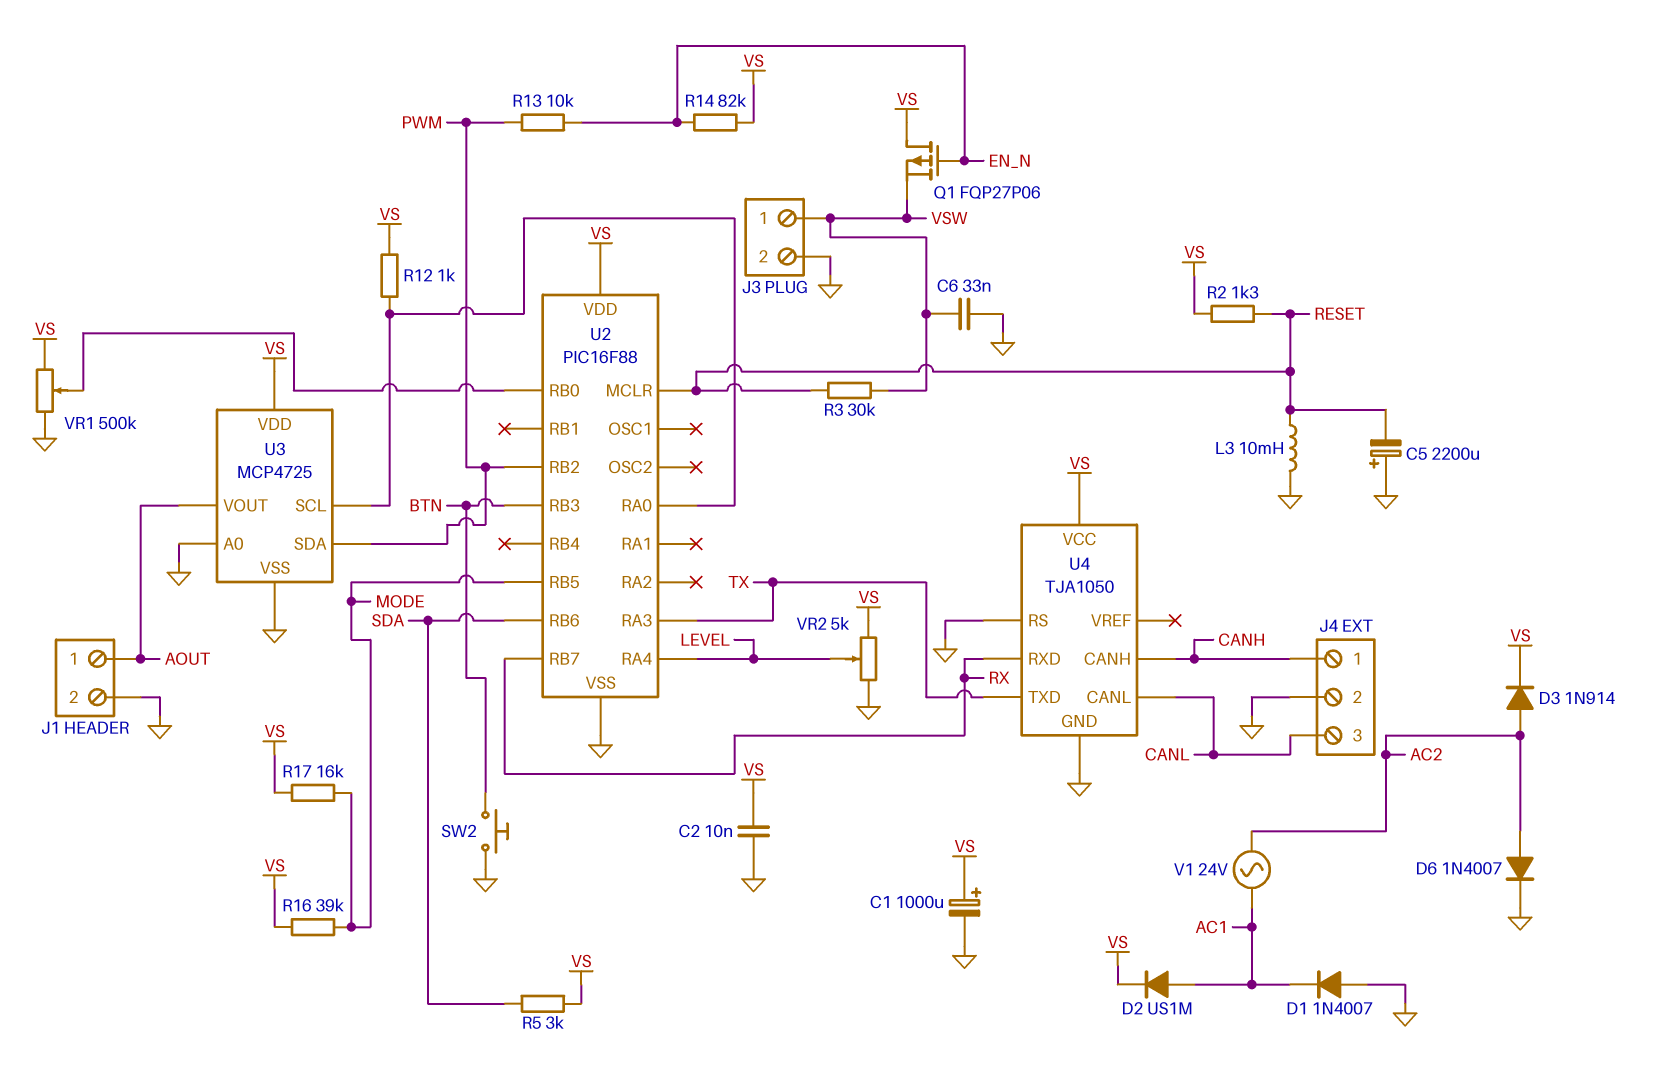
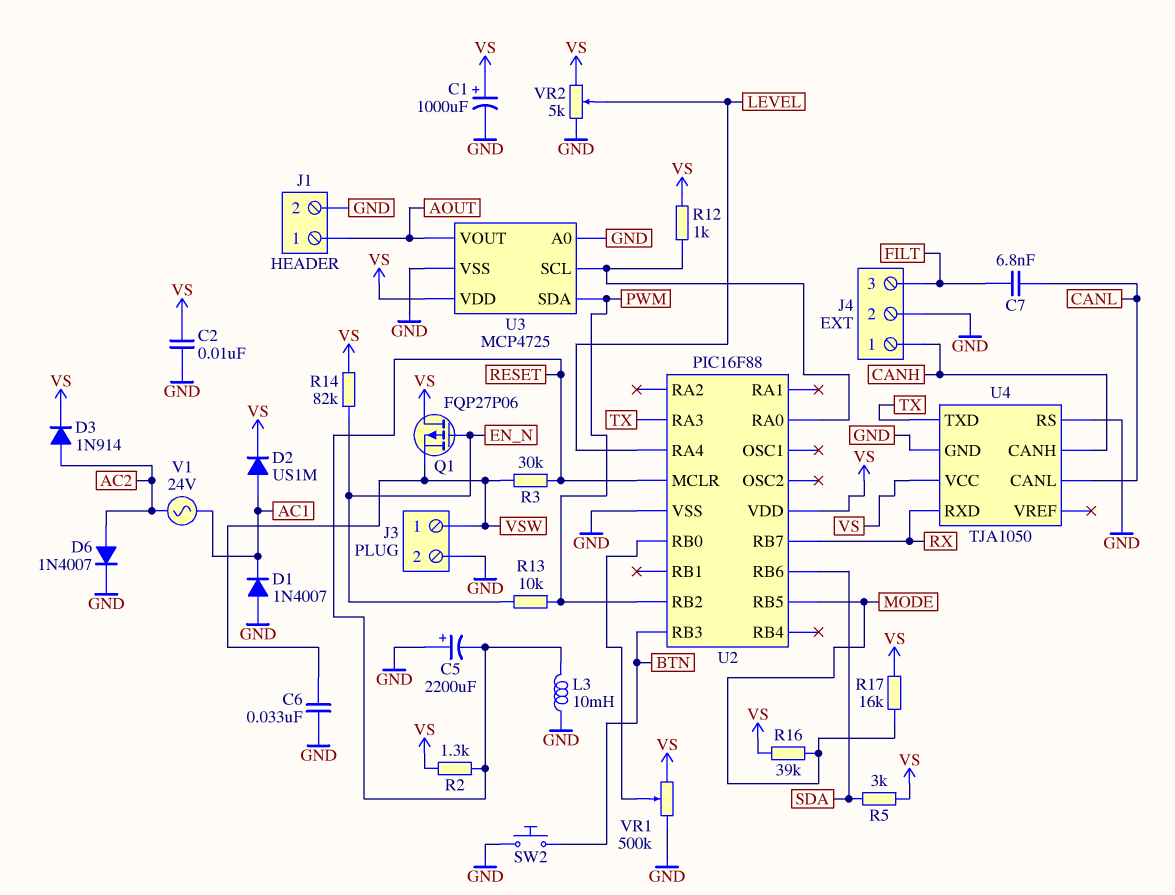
C7: none -> 6.8nF (CANL, FILT)
J4 pin 3: CANL -> FILT

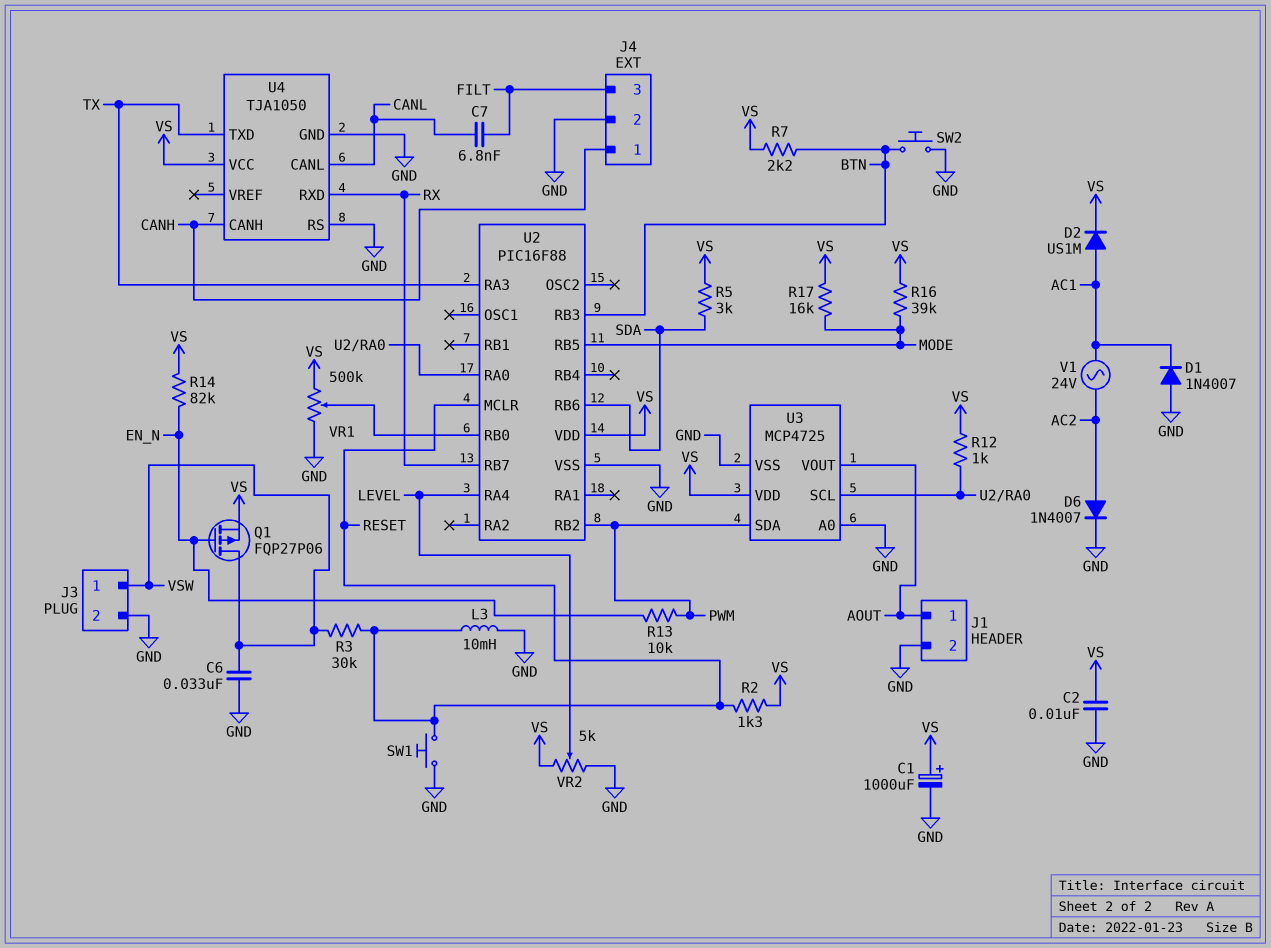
C5: 2200uF (plus GND, minus RESET) -> none
D3: diode 1N914 (A AC2, K VS) -> none
Q1: PMOS FQP27P06 (G EN_N, D VS, S VSW) -> PMOS FQP27P06 (G EN_N, D VSW, S VS)
R7: none -> 2.2k (BTN, VS)
SW1: none -> button (GND, RESET)

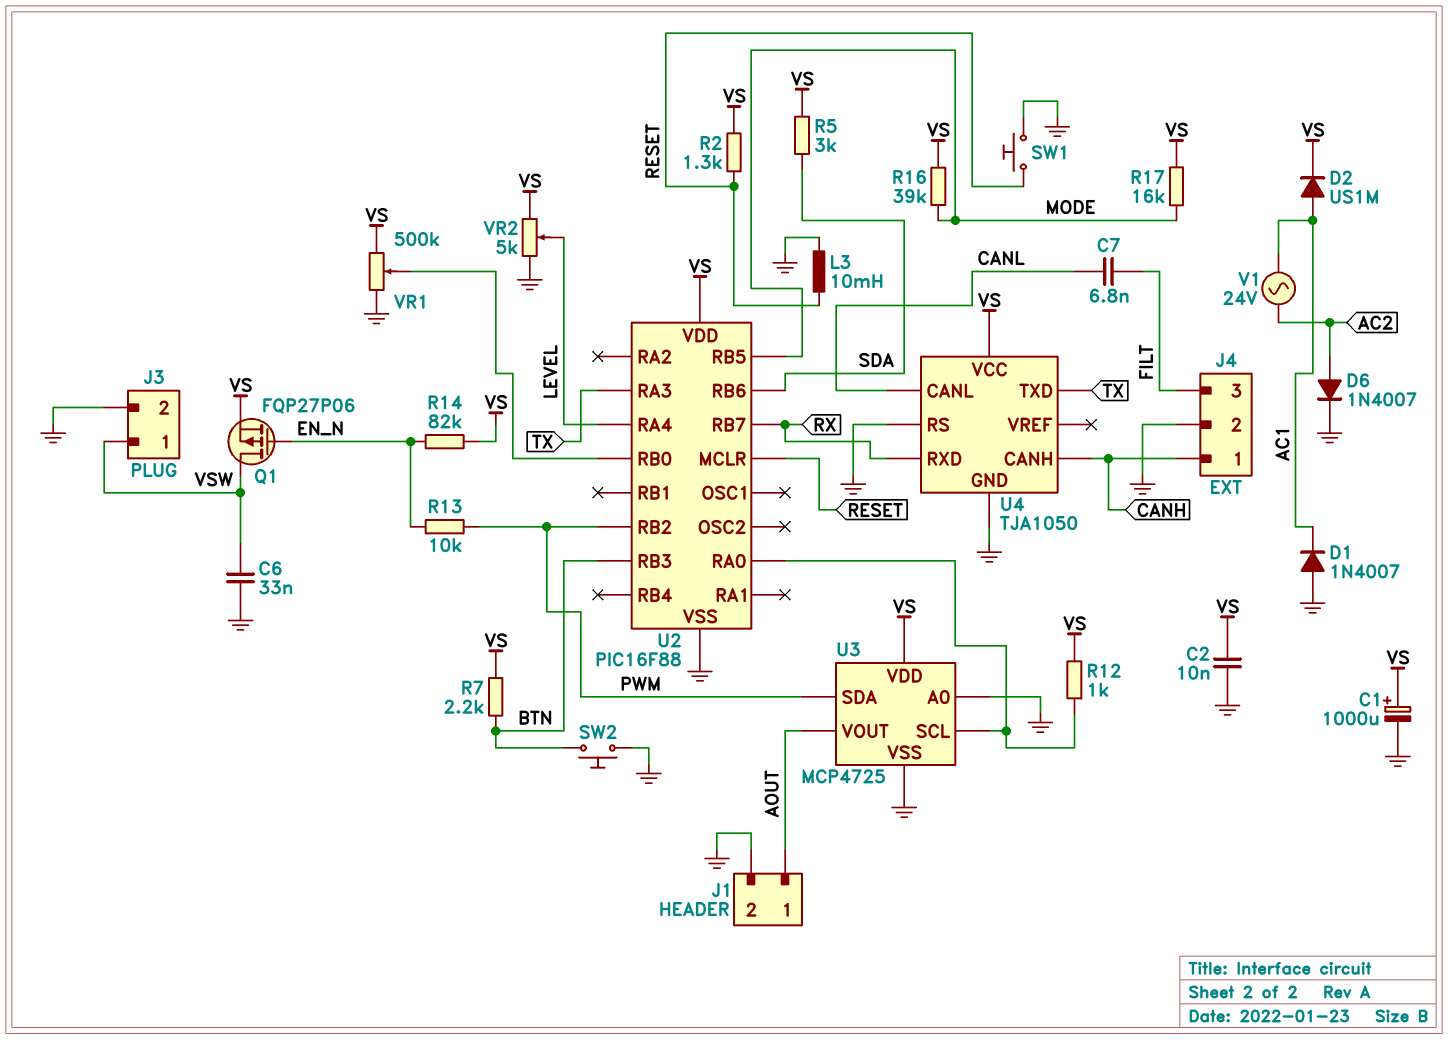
R3: 30k (RESET, VSW) -> none

